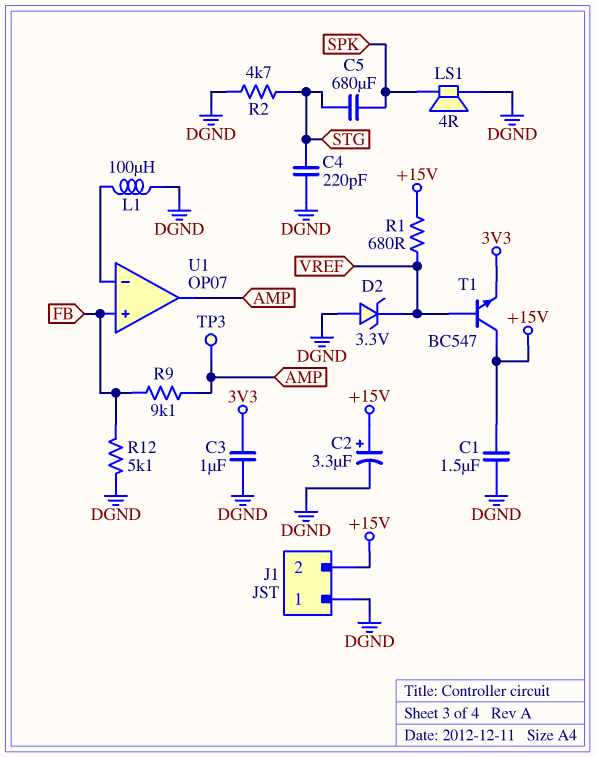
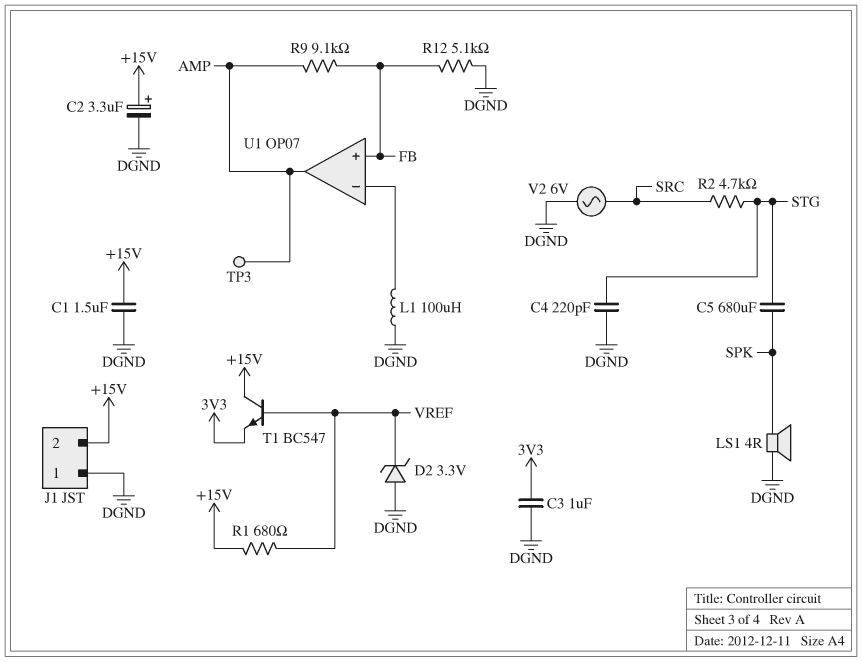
R2: 4.7k (DGND, STG) -> 4.7k (SRC, STG)
V2: none -> AC 6V (DGND, SRC)

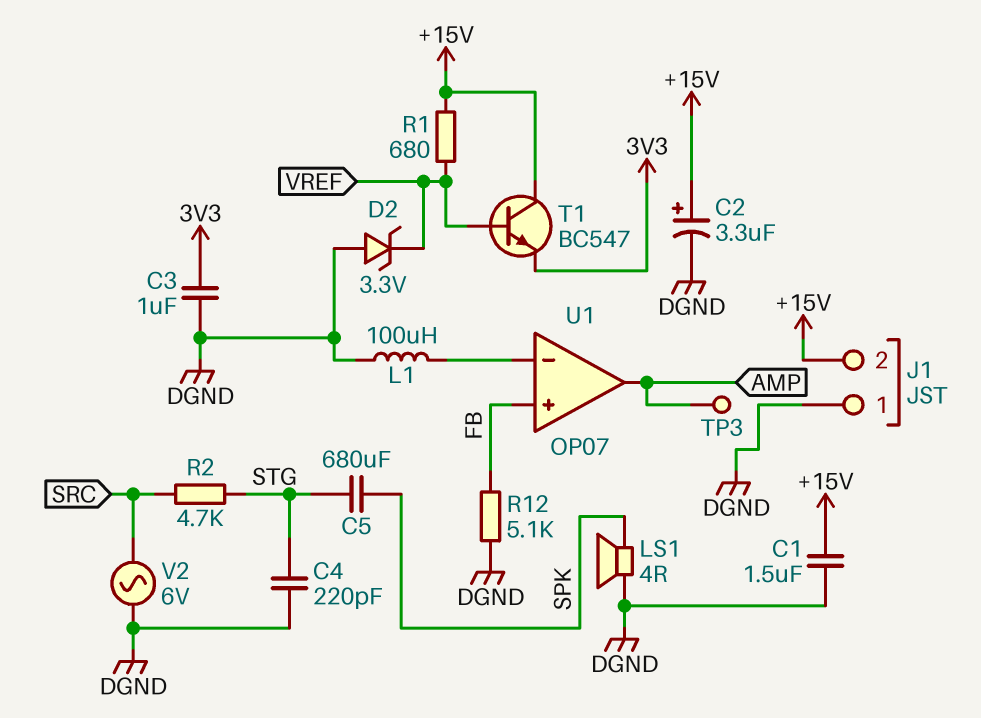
R9: 9.1k (AMP, FB) -> none

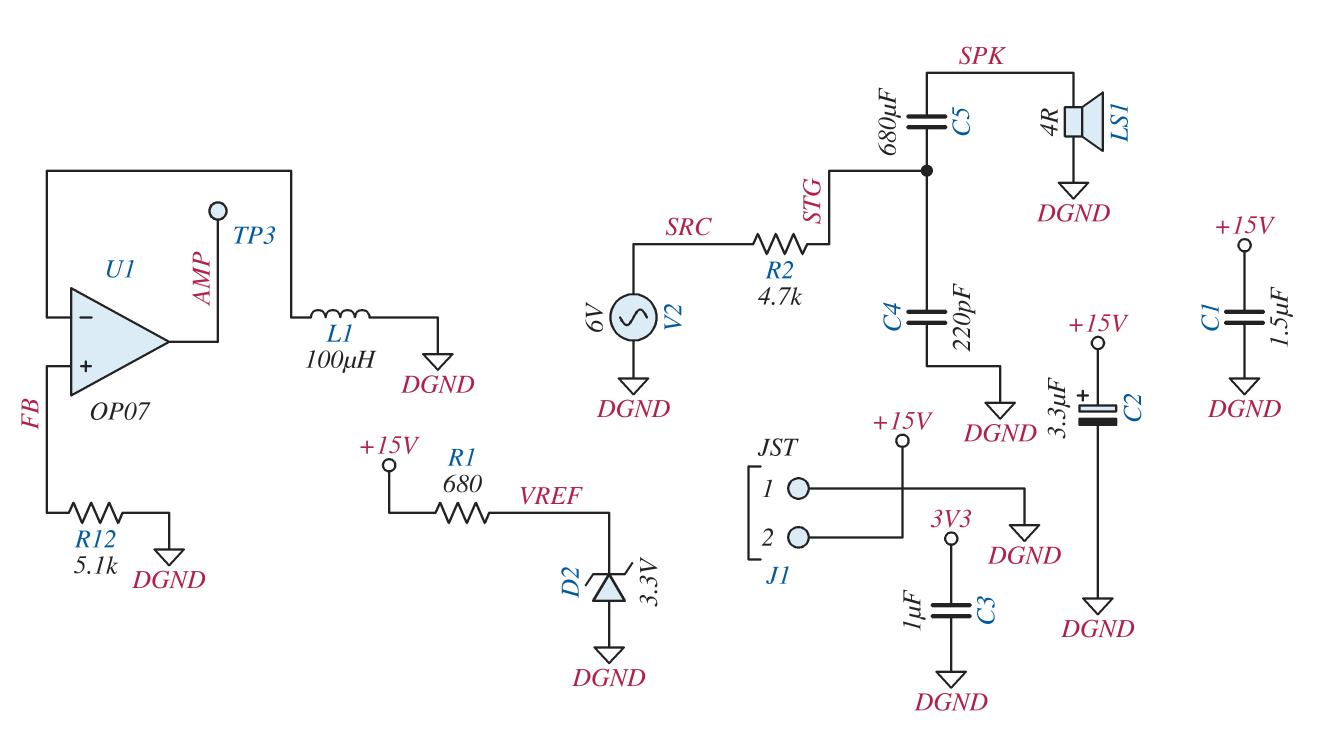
T1: NPN BC547 (B VREF, C +15V, E 3V3) -> none

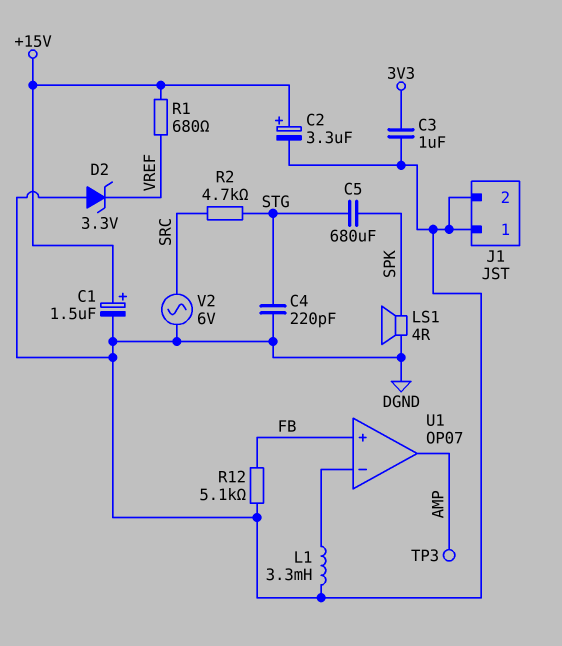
C1: 1.5uF (+15V, DGND) -> 1.5uF (plus +15V, minus DGND)
J1 pin 2: +15V -> DGND
L1: 100uH (DGND, U1/in-) -> 3.3mH (DGND, U1/in-)

